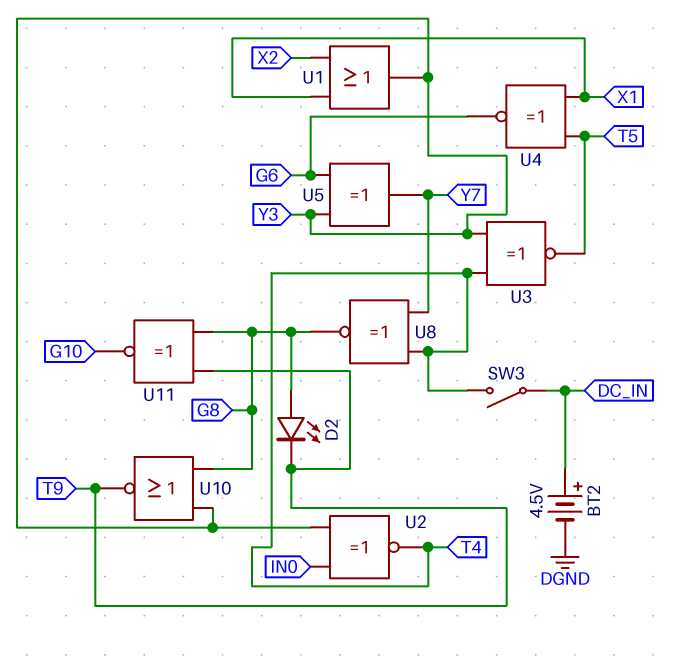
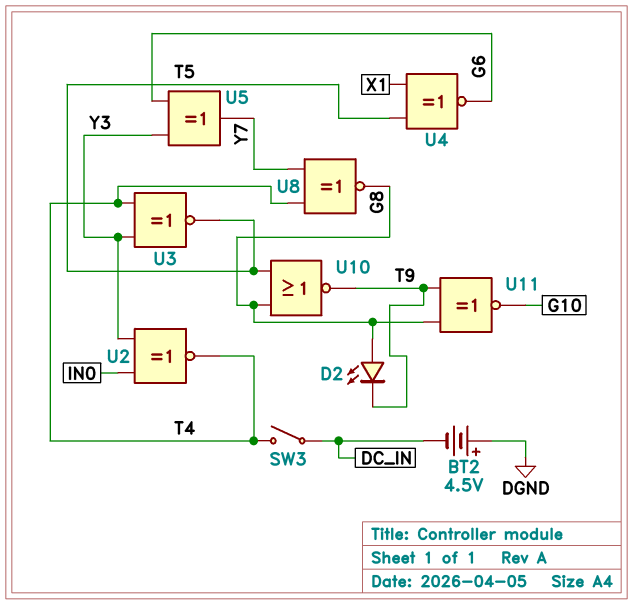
BT2: 4.5V (plus DC_IN, minus DGND) -> 4.5V (plus DGND, minus DC_IN)
U1: OR (in X1, in X2, out Y3) -> none
U10: NOR (in G8, in Y3, out T9) -> NOR (in G8, in T5, out T9)

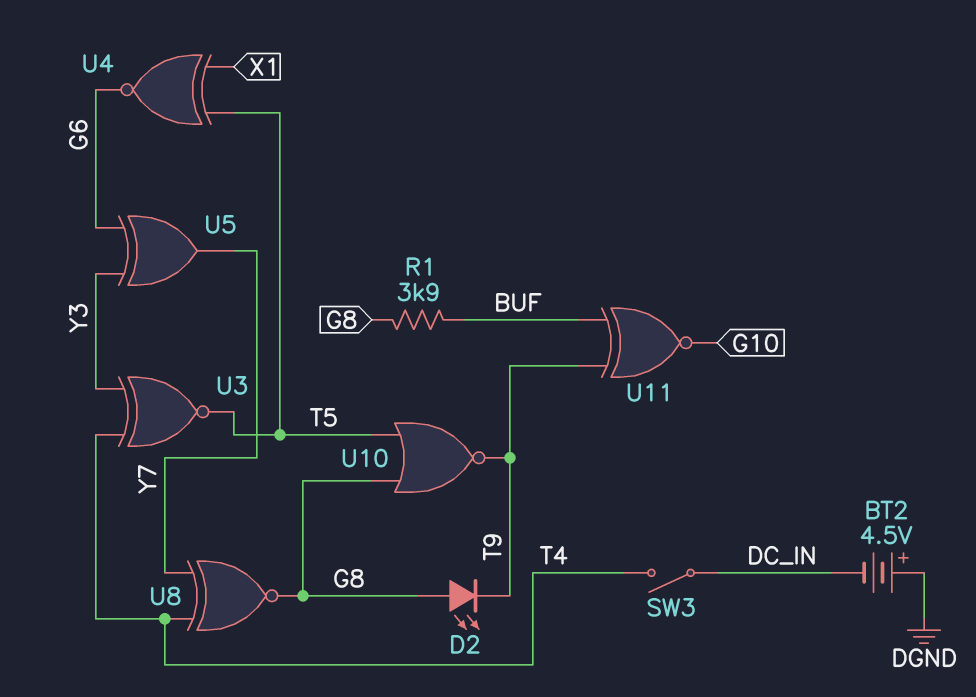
R1: none -> 3.9k (BUF, G8)
U2: XNOR (in IN0, in Y3, out T4) -> none
U11: XNOR (in G8, in T9, out G10) -> XNOR (in BUF, in T9, out G10)

